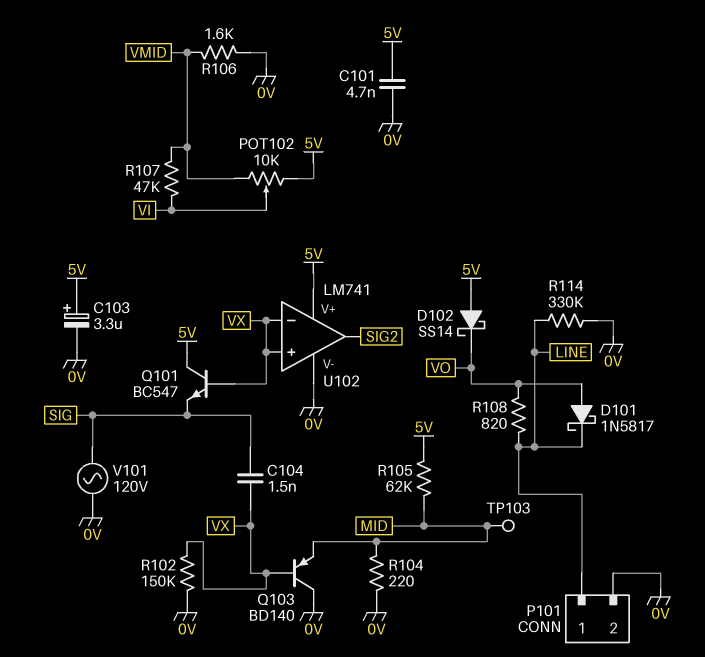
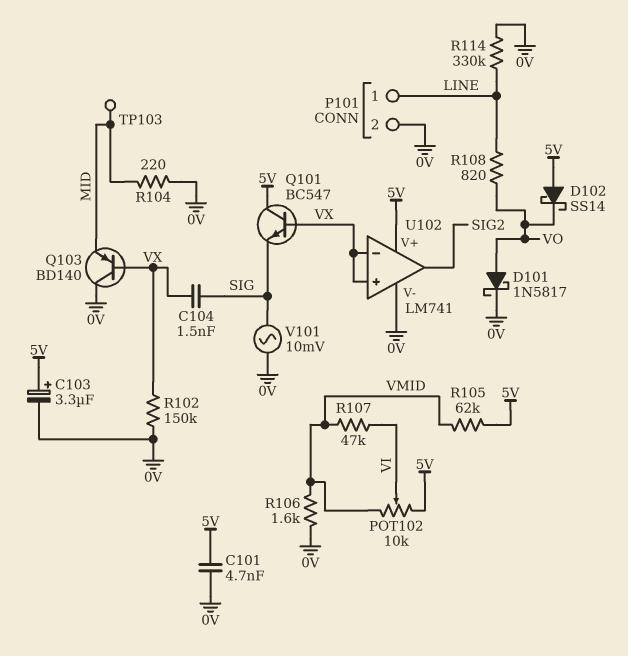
D101: schottky 1N5817 (A VO, K LINE) -> schottky 1N5817 (A VO, K 0V)
R105: 62k (5V, MID) -> 62k (5V, VMID)
V101: AC 120V (0V, SIG) -> AC 10mV (0V, SIG)

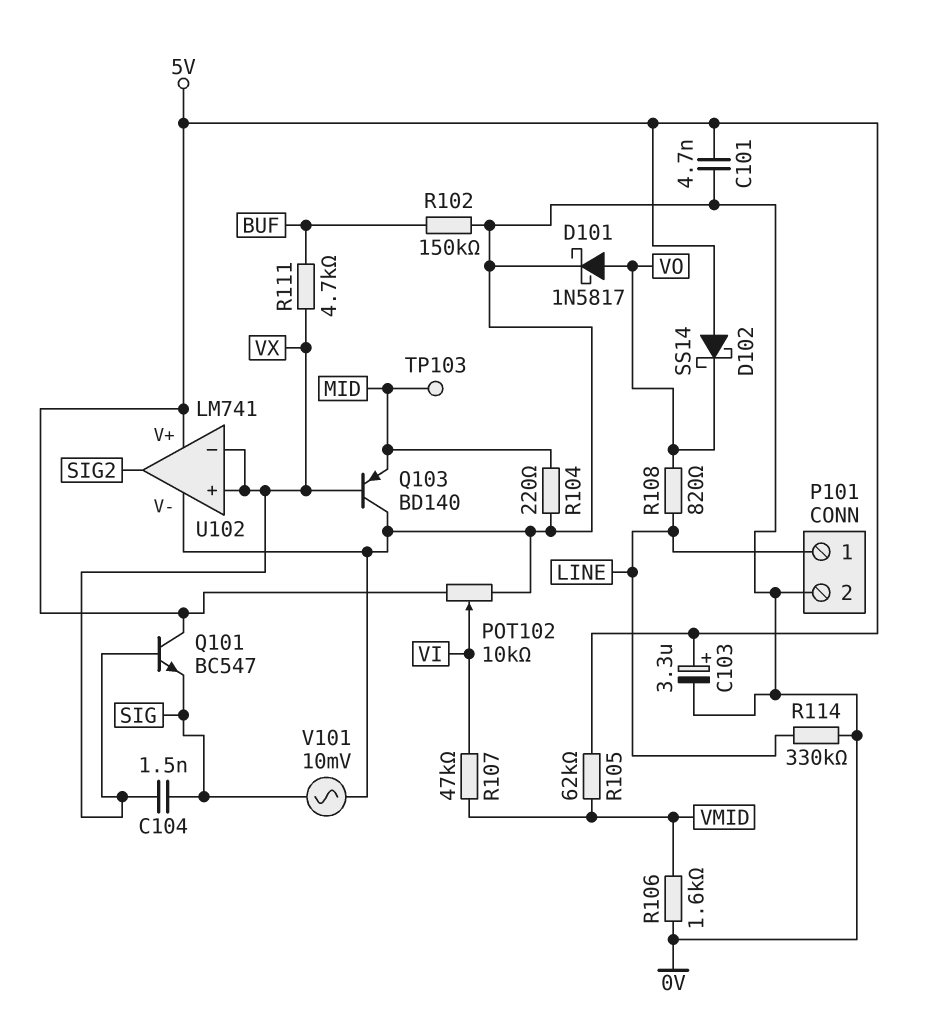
POT102: 10k (5V, VMID, wiper VI) -> 10k (0V, 5V, wiper VI)
R102: 150k (0V, VX) -> 150k (0V, BUF)
R111: none -> 4.7k (BUF, VX)

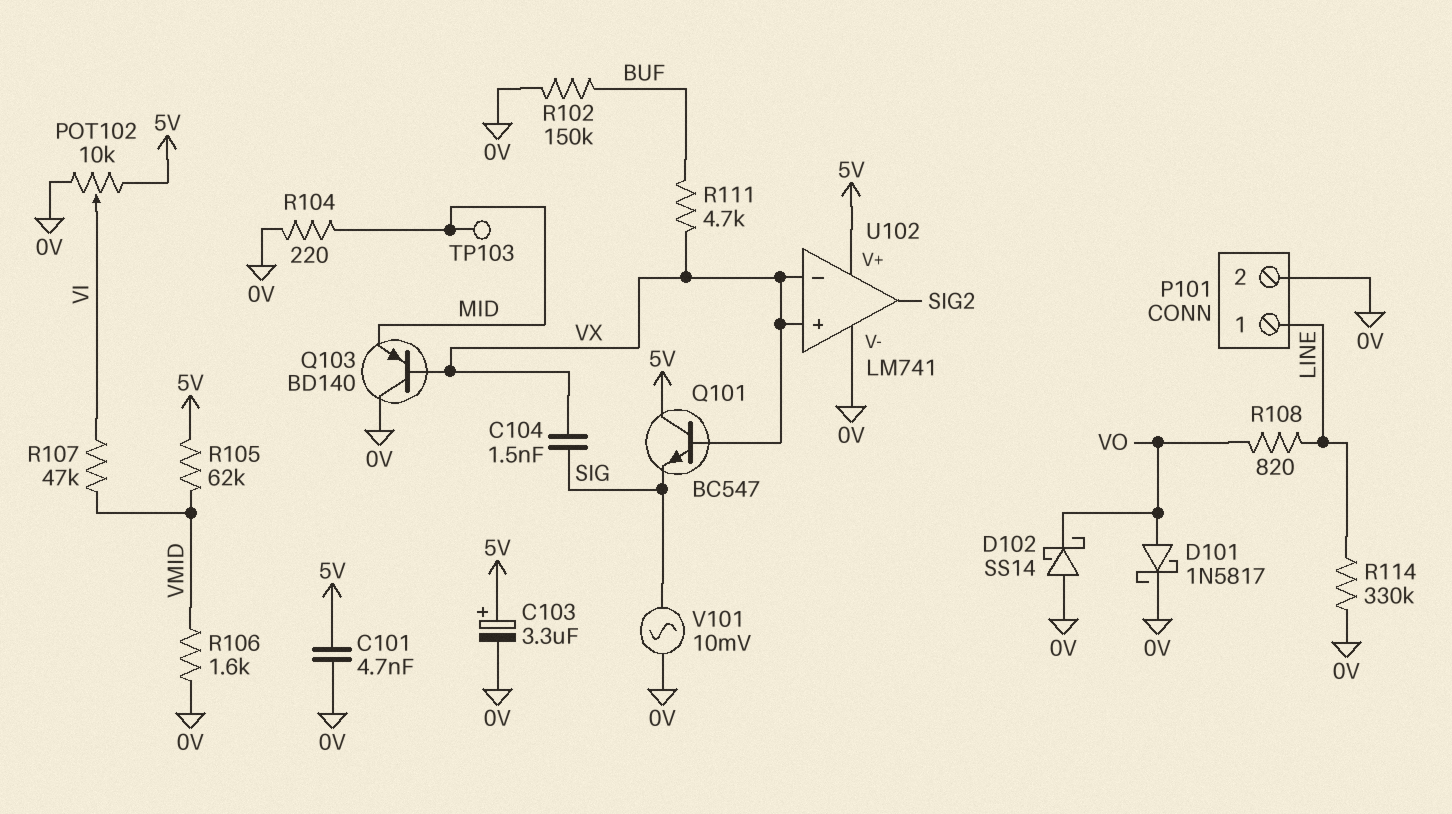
D102: schottky SS14 (A 5V, K VO) -> schottky SS14 (A 0V, K VO)

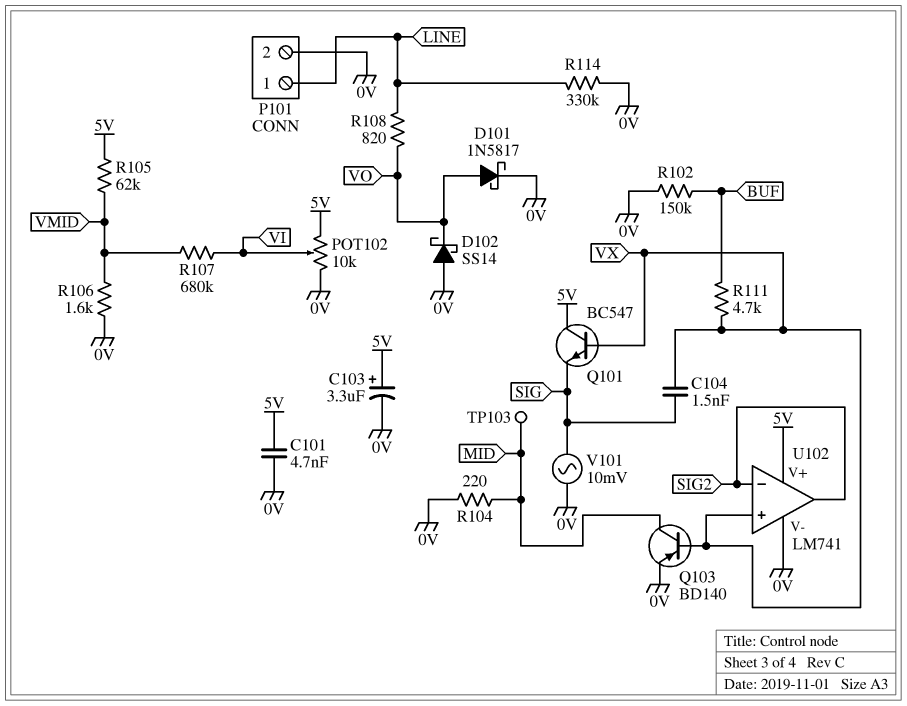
Q103: PNP BD140 (B VX, C 0V, E MID) -> PNP BD140 (B VX, C MID, E 0V)
R107: 47k (VI, VMID) -> 680k (VI, VMID)
U102 pin in-: VX -> SIG2

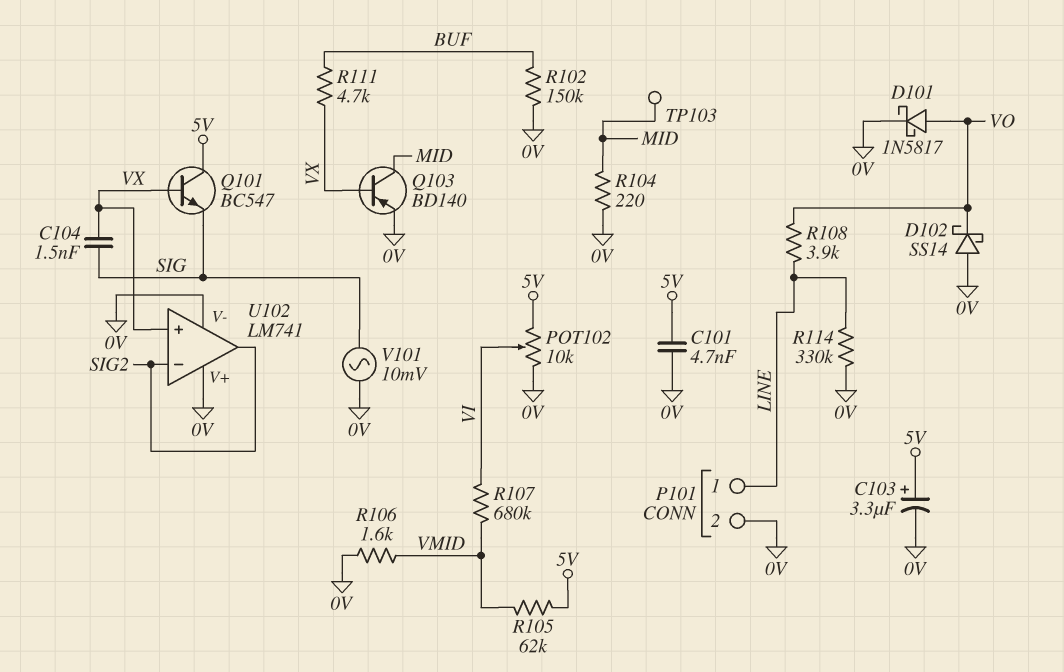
R108: 820 (LINE, VO) -> 3.9k (LINE, VO)
U102 pin V+: 5V -> 0V

